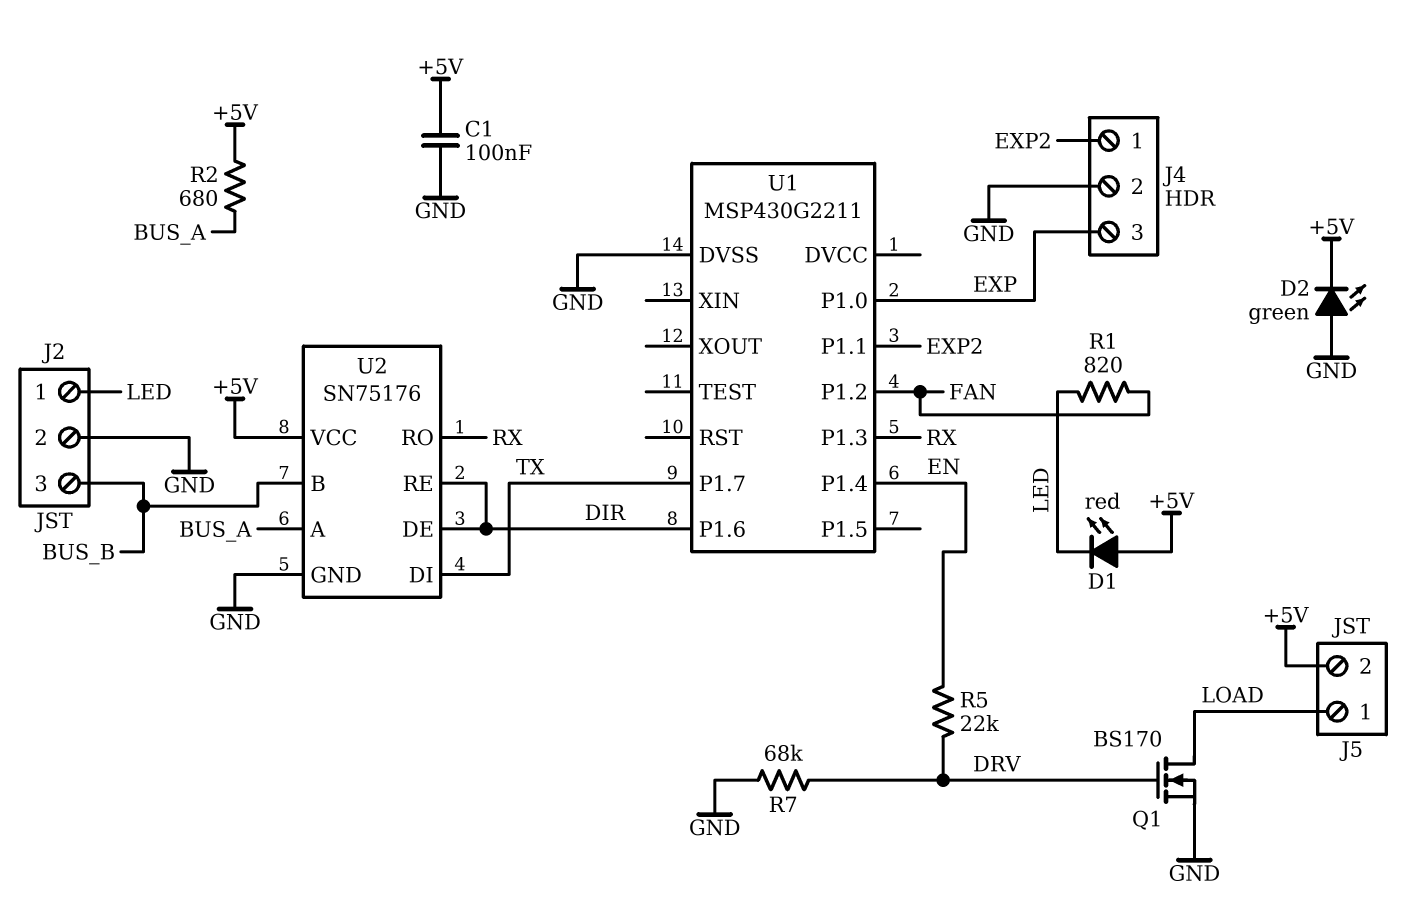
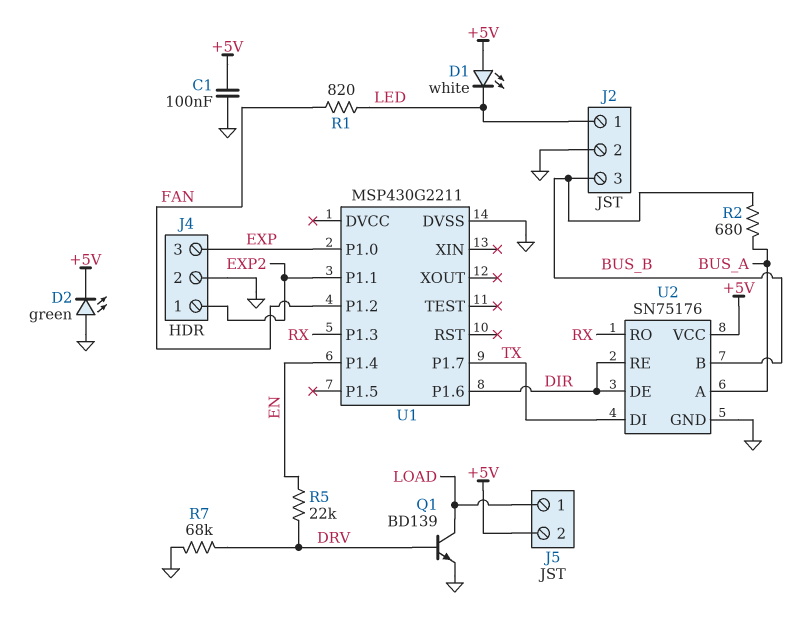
D1: LED red (A +5V, K LED) -> LED white (A +5V, K LED)
Q1: NMOS BS170 (G DRV, D LOAD, S GND) -> NPN BD139 (B DRV, C LOAD, E GND)
R2: 680 (+5V, BUS_A) -> 680 (BUS_A, BUS_B)

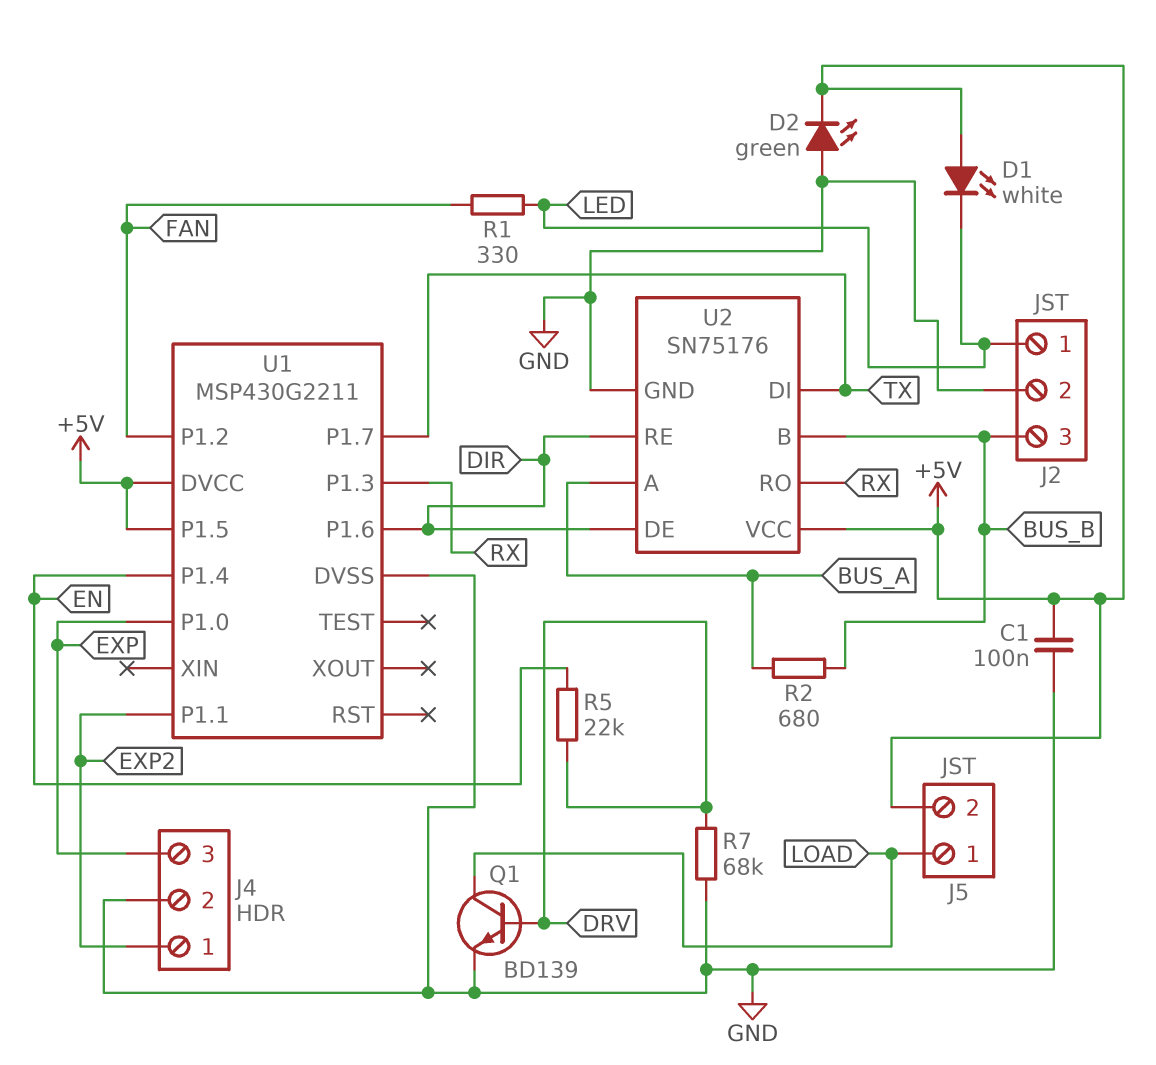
R1: 820 (FAN, LED) -> 330 (FAN, LED)
U1 pin DVCC: none -> +5V
U1 pin P1.5: none -> +5V

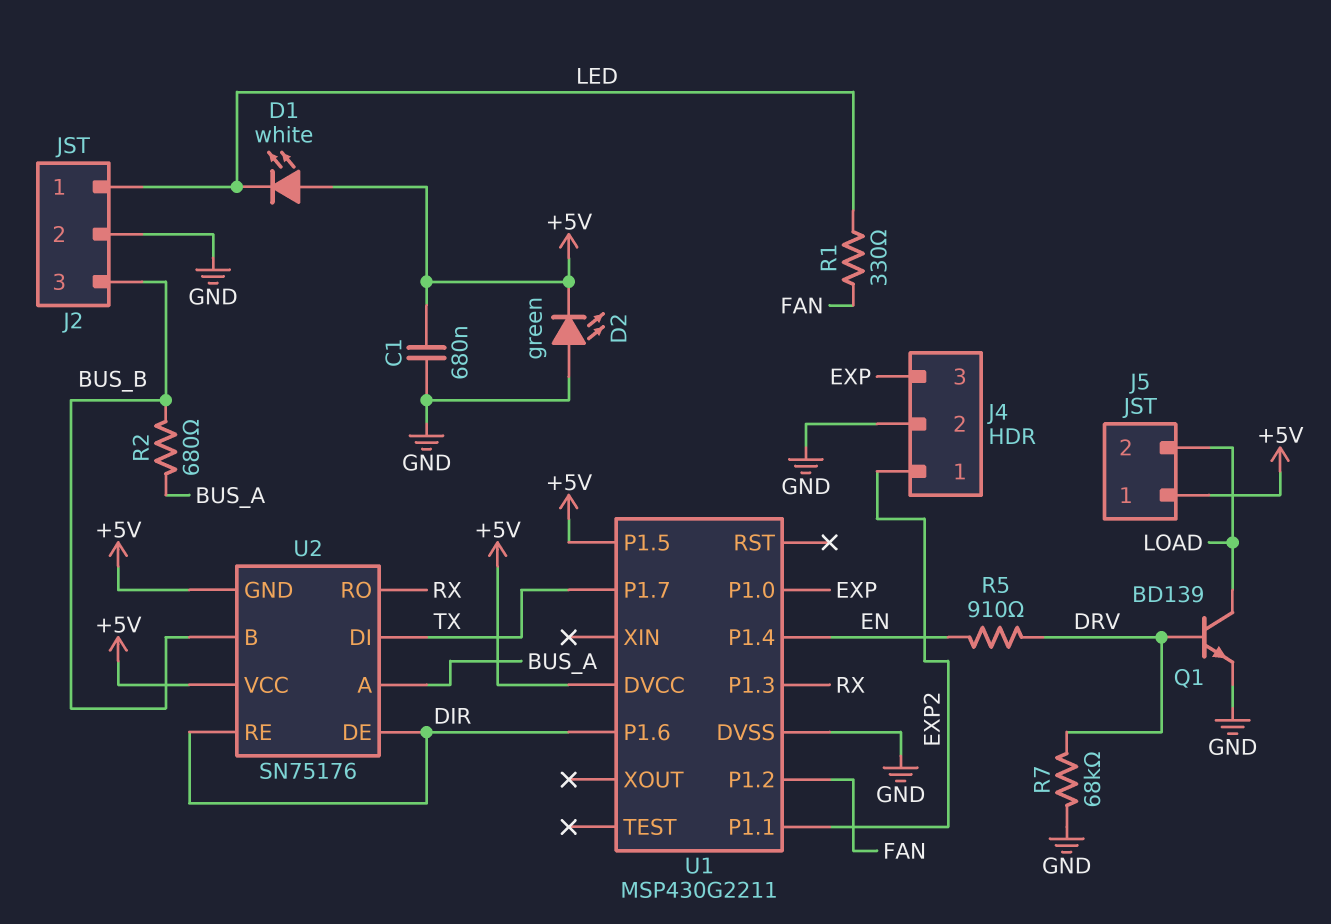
C1: 100nF (+5V, GND) -> 680nF (+5V, GND)
J5 pin 1: LOAD -> +5V
J5 pin 2: +5V -> LOAD
R5: 22k (DRV, EN) -> 910 (DRV, EN)
U2 pin GND: GND -> +5V

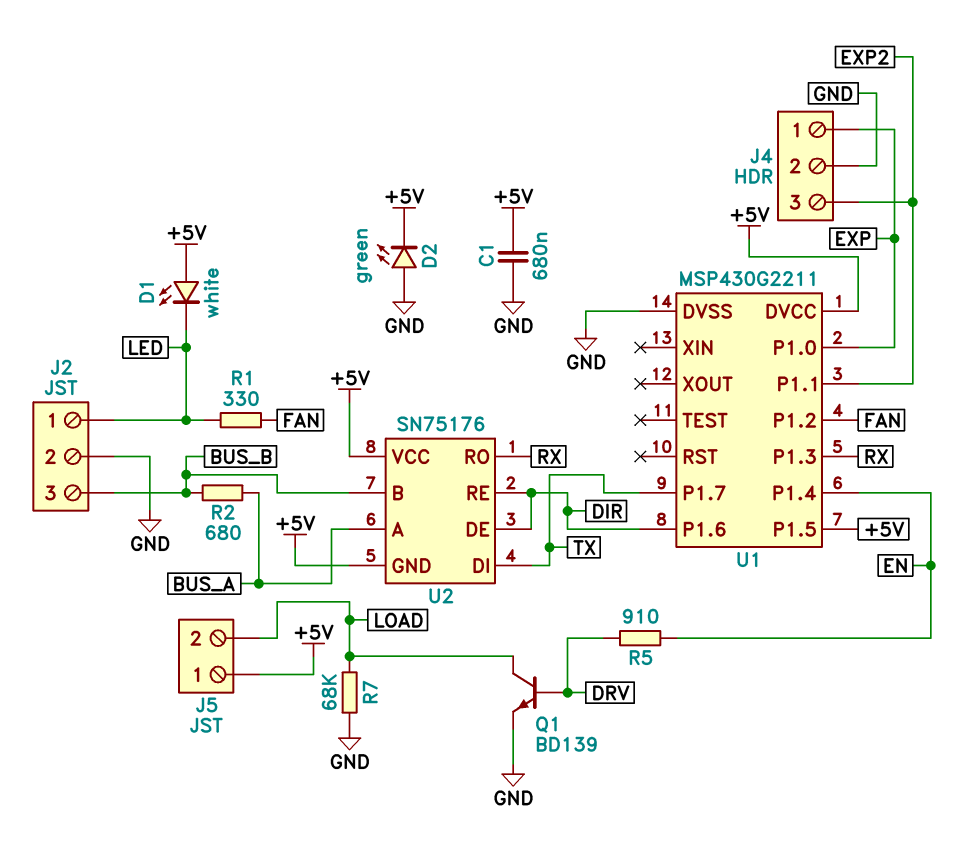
J4 pin 1: EXP2 -> EXP
J4 pin 3: EXP -> EXP2
R7: 68k (DRV, GND) -> 68k (GND, LOAD)

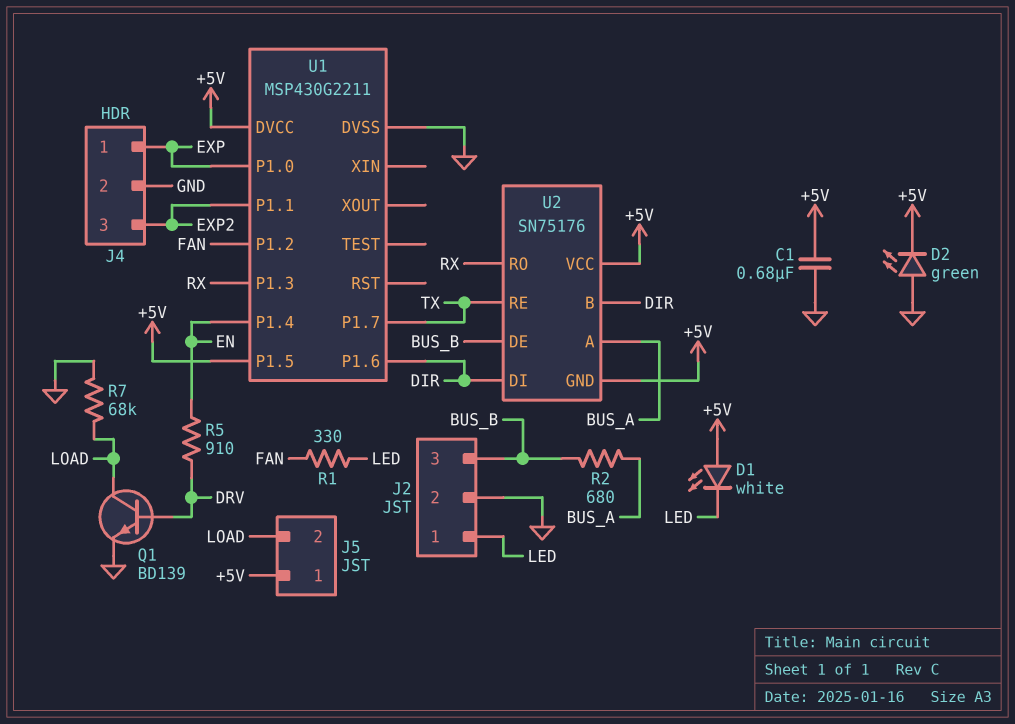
U2 pin B: BUS_B -> DIR
U2 pin DE: DIR -> BUS_B
U2 pin DI: TX -> DIR
U2 pin RE: DIR -> TX

